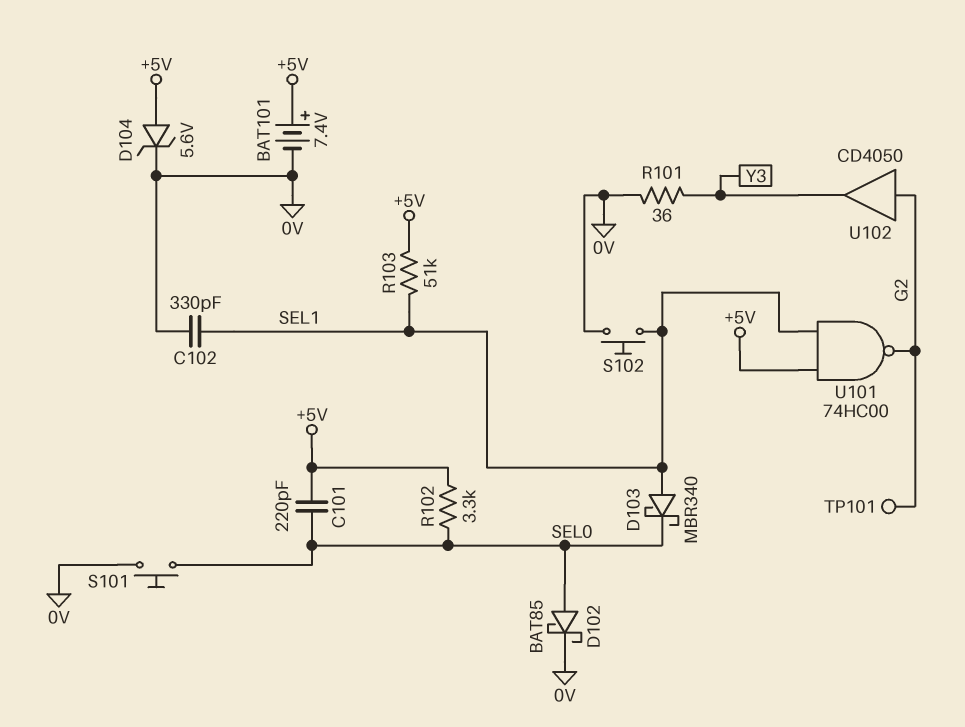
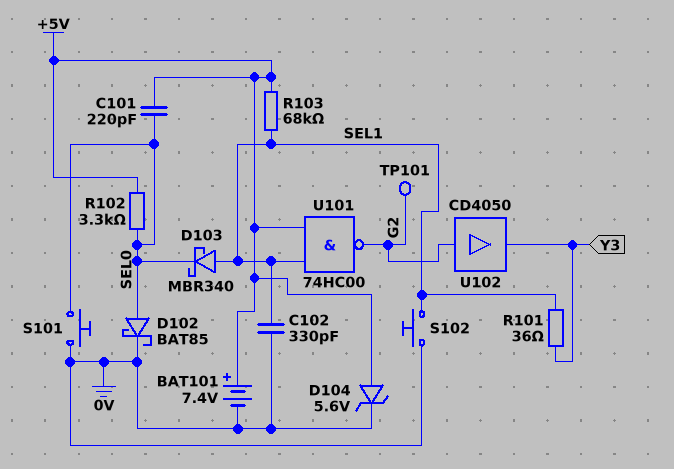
R101: 36 (0V, Y3) -> 36 (SEL1, Y3)
R103: 51k (+5V, SEL1) -> 68k (+5V, SEL1)

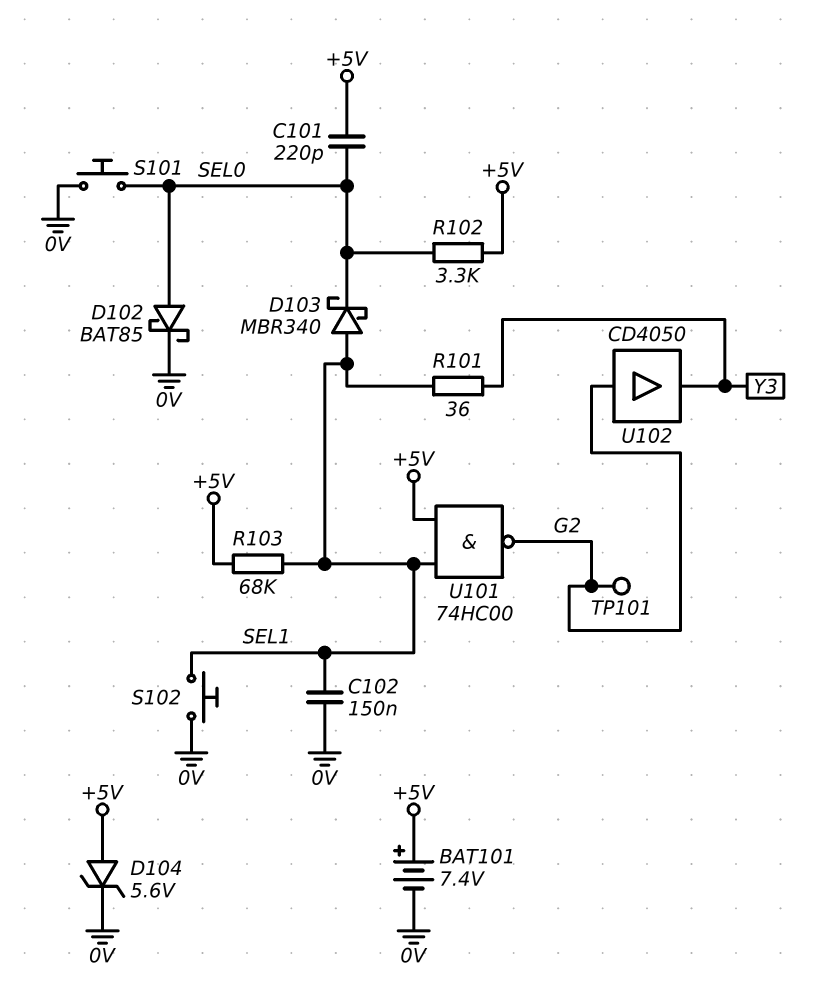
C102: 330pF (0V, SEL1) -> 150nF (0V, SEL1)

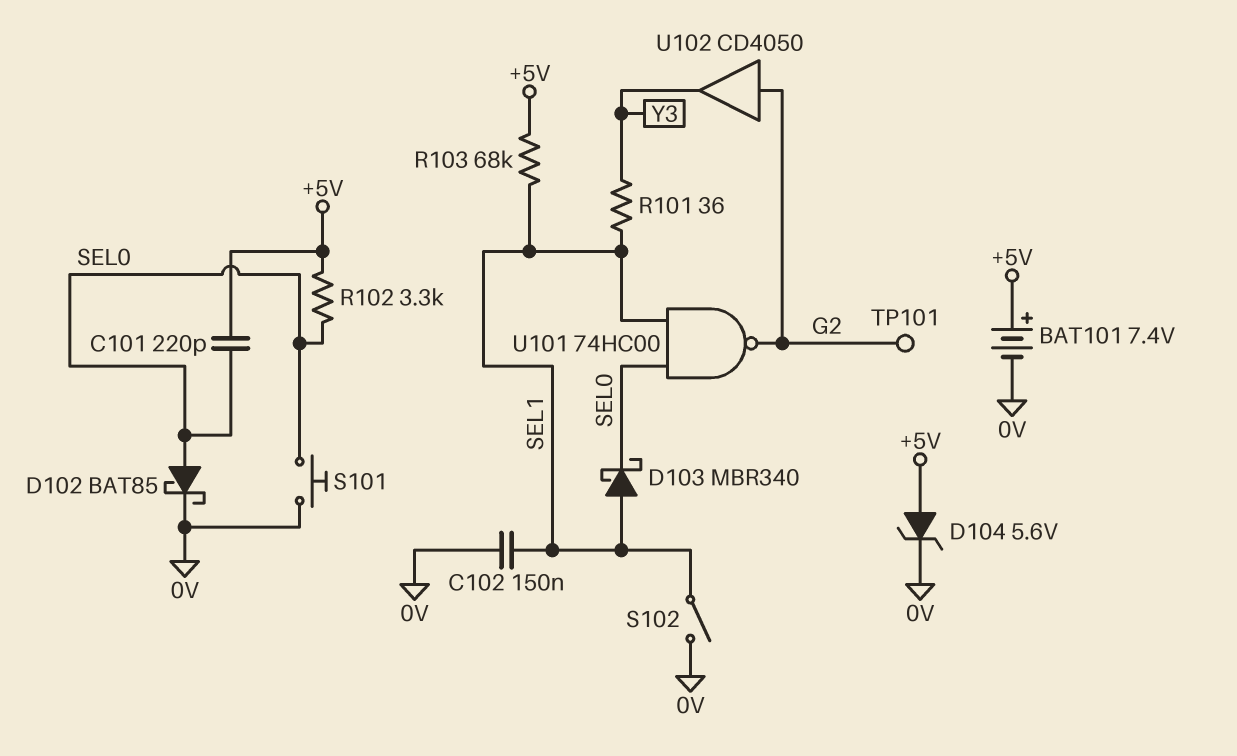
S102: button (0V, SEL1) -> switch (0V, SEL1)
U101: NAND 74HC00 (in +5V, in SEL1, out G2) -> NAND 74HC00 (in SEL0, in SEL1, out G2)

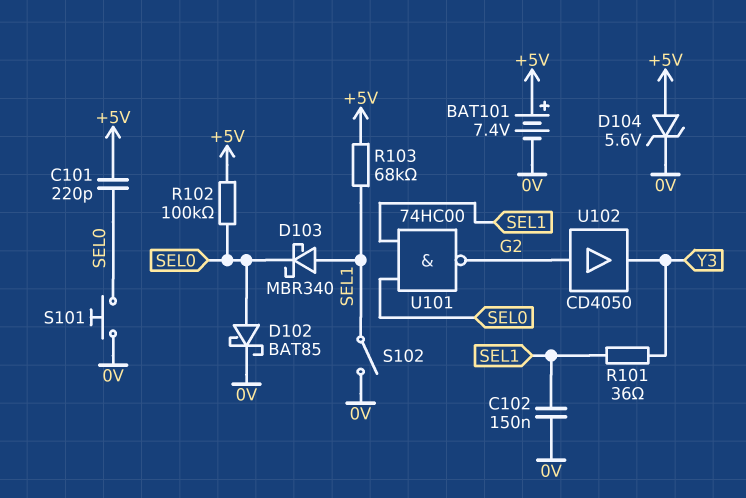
R102: 3.3k (+5V, SEL0) -> 100k (+5V, SEL0)
TP101: test point (G2) -> none

